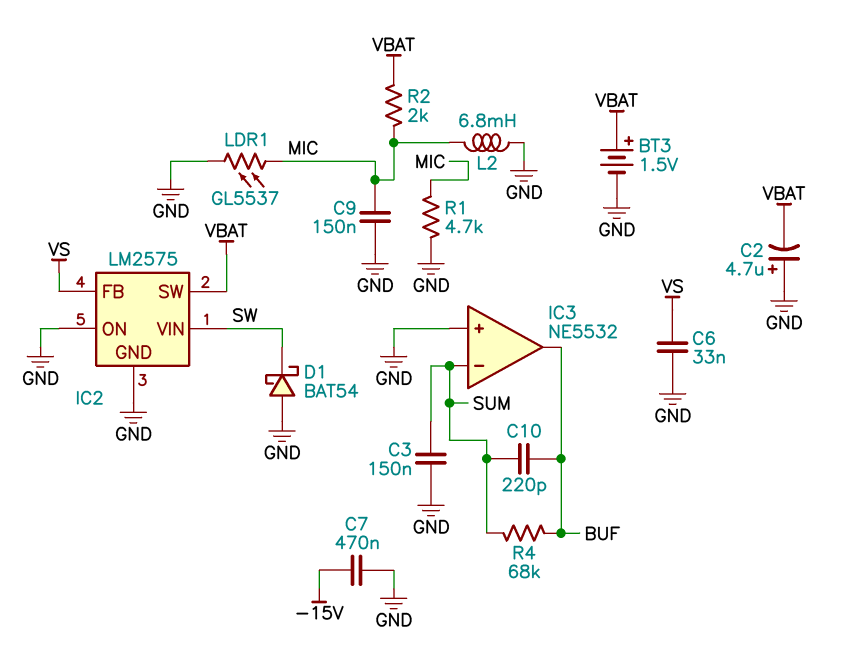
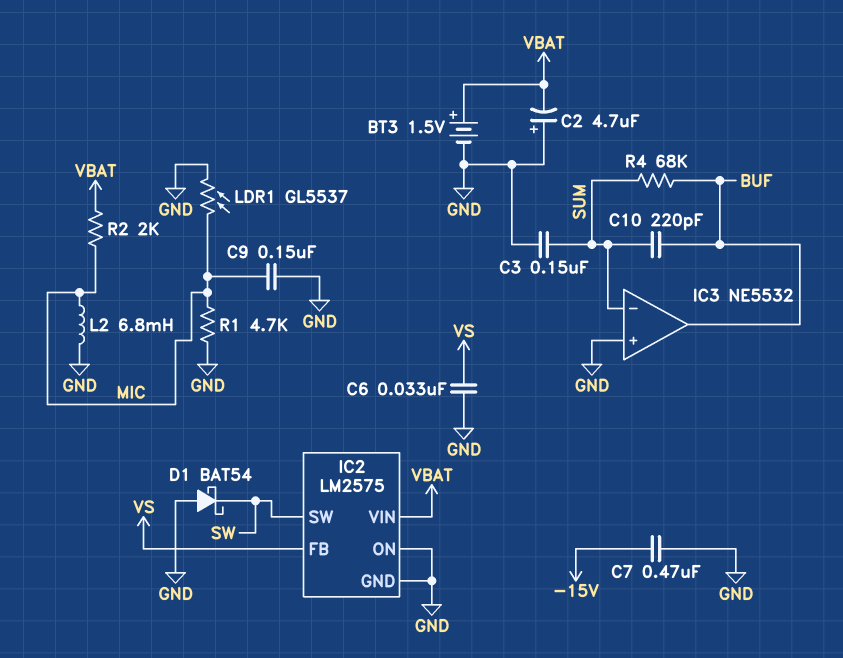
IC2 pin SW: VBAT -> SW
IC2 pin VIN: SW -> VBAT

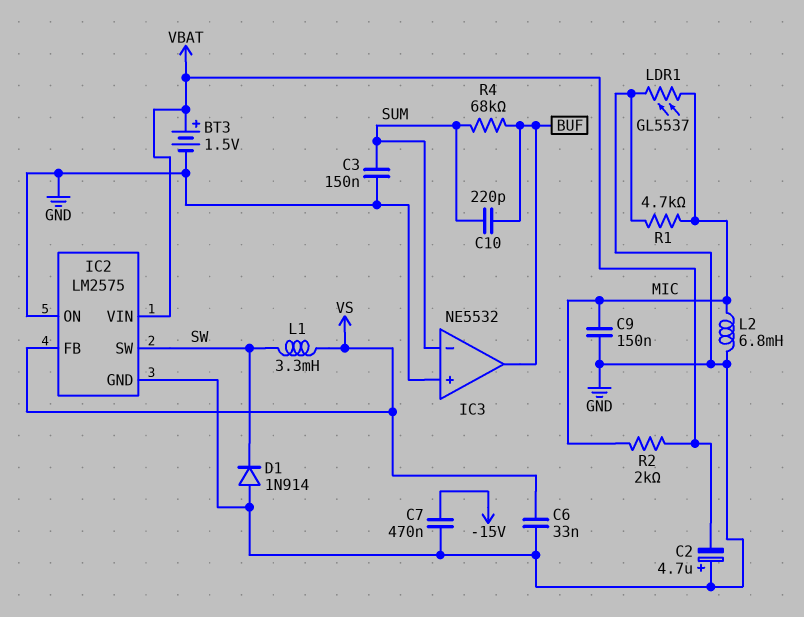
D1: schottky BAT54 (A GND, K SW) -> diode 1N914 (A GND, K SW)
L1: none -> 3.3mH (SW, VS)

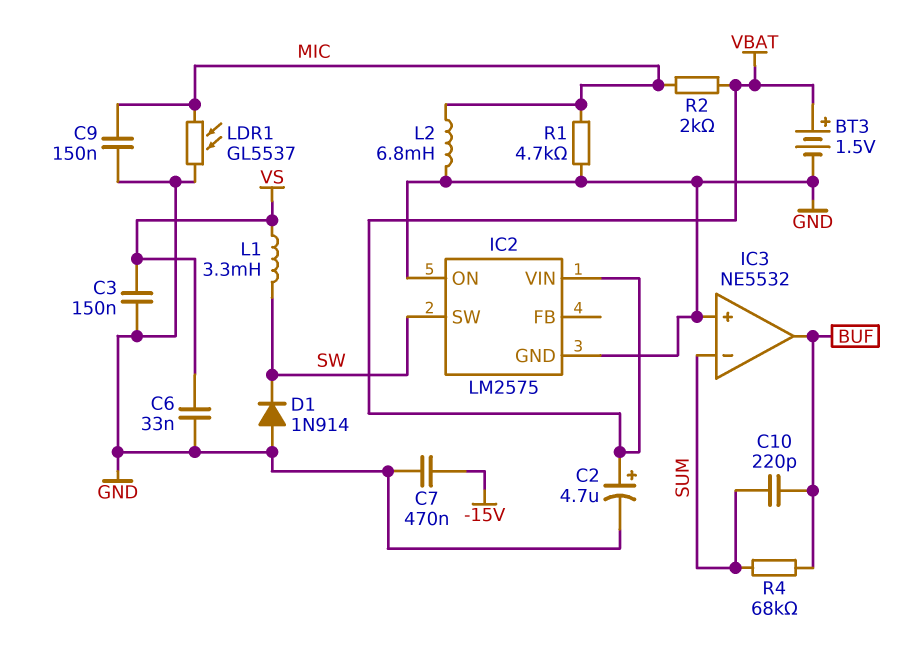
C2: 4.7uF (plus GND, minus VBAT) -> 4.7uF (plus VBAT, minus GND)
C3: 150nF (GND, SUM) -> 150nF (GND, VS)
IC2 pin FB: VS -> none

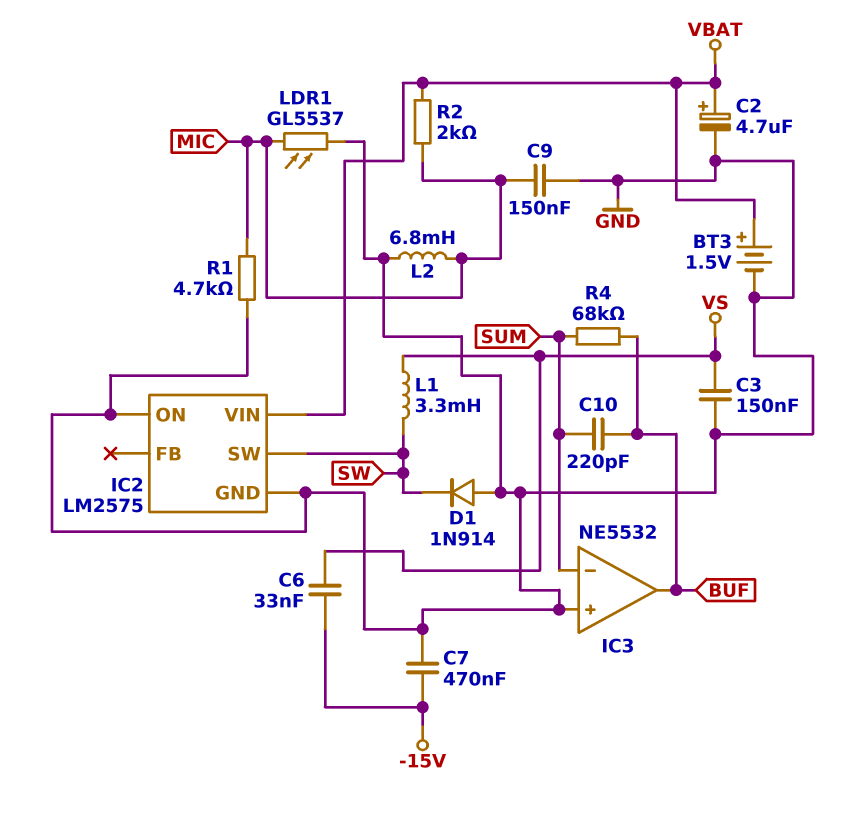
C6: 33nF (GND, VS) -> 33nF (-15V, VS)

